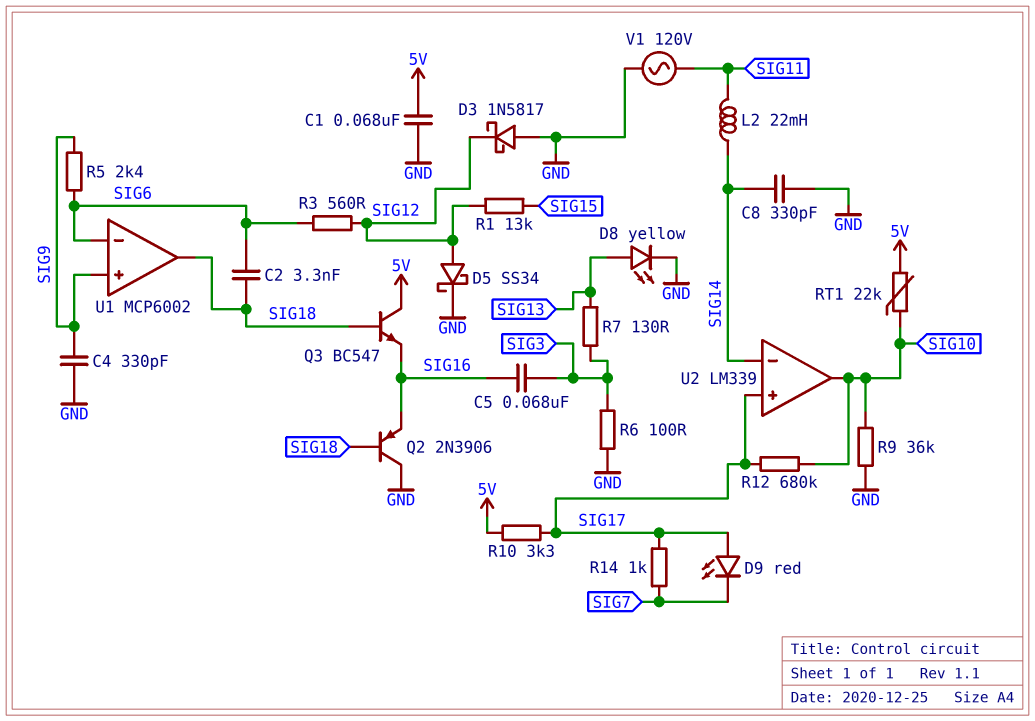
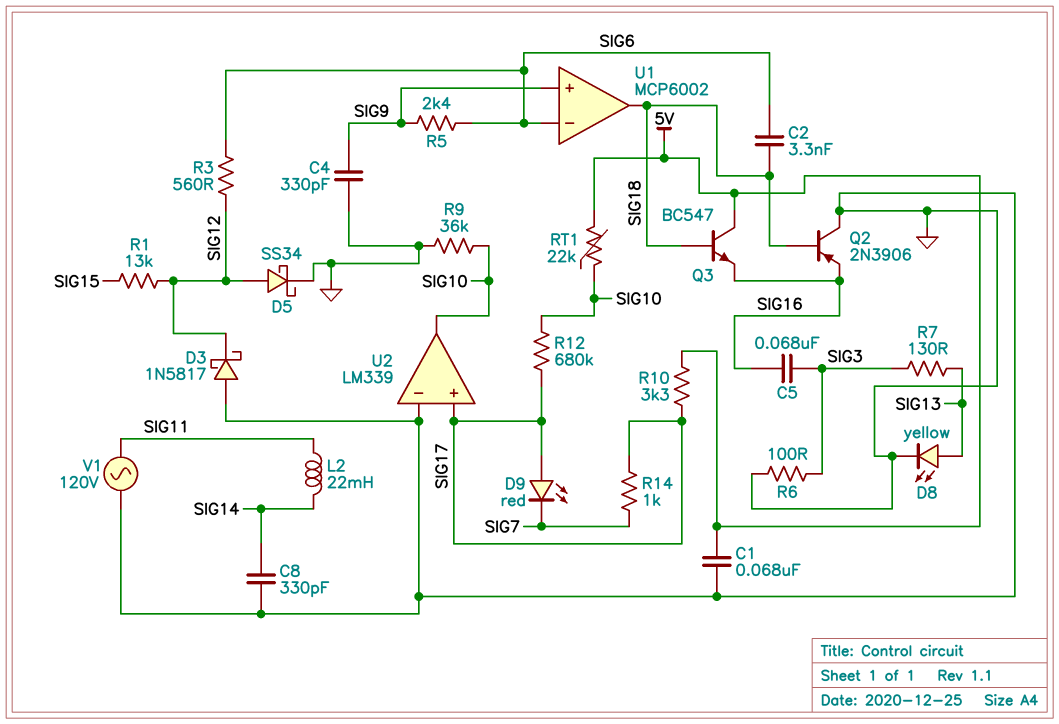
U2 pin in-: SIG14 -> GND

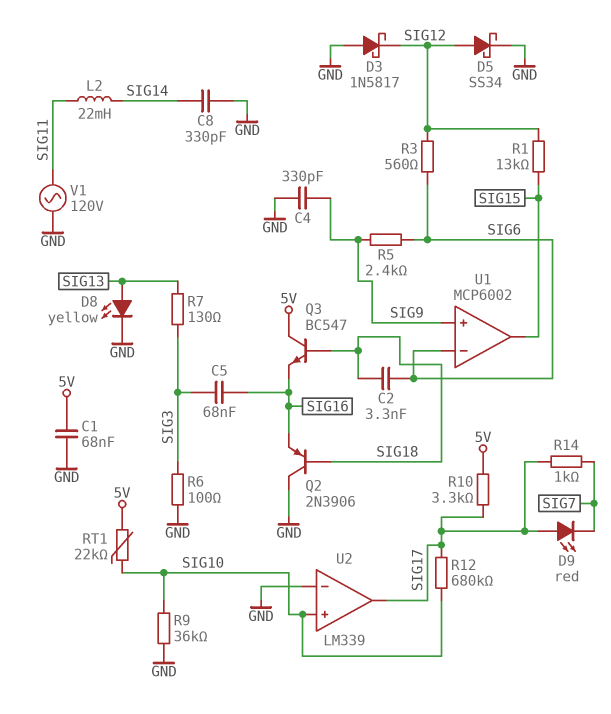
U1 pin out: SIG18 -> SIG15
U2 pin in+: SIG17 -> SIG10
U2 pin out: SIG10 -> SIG17

